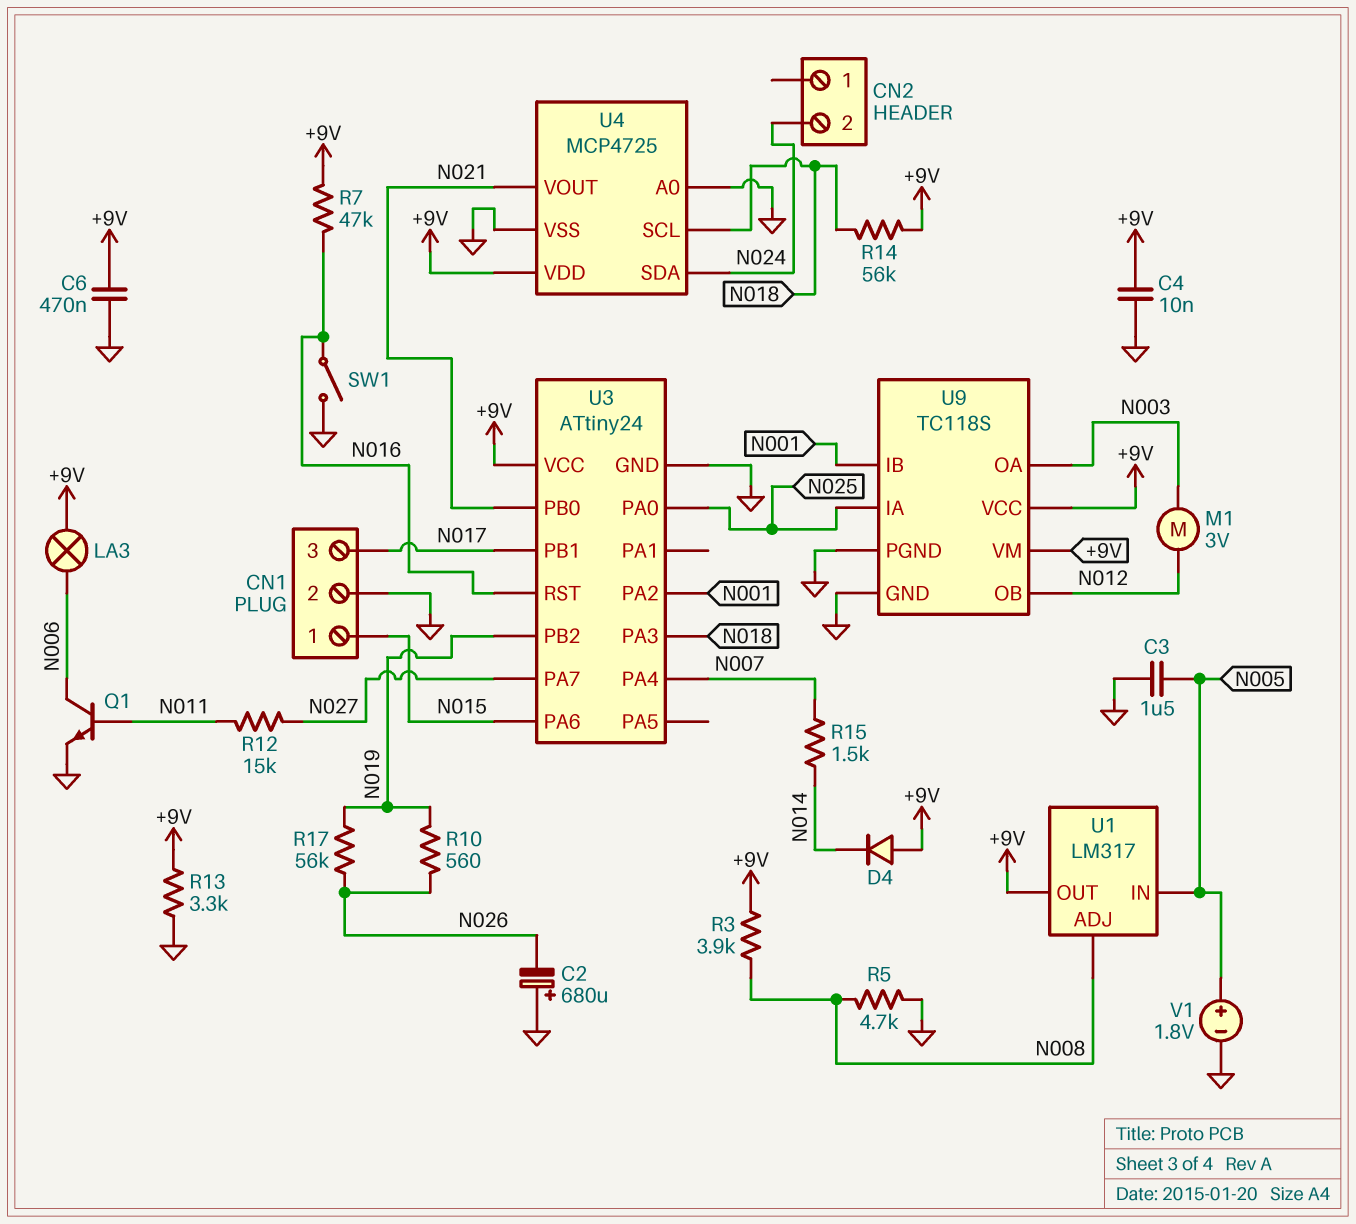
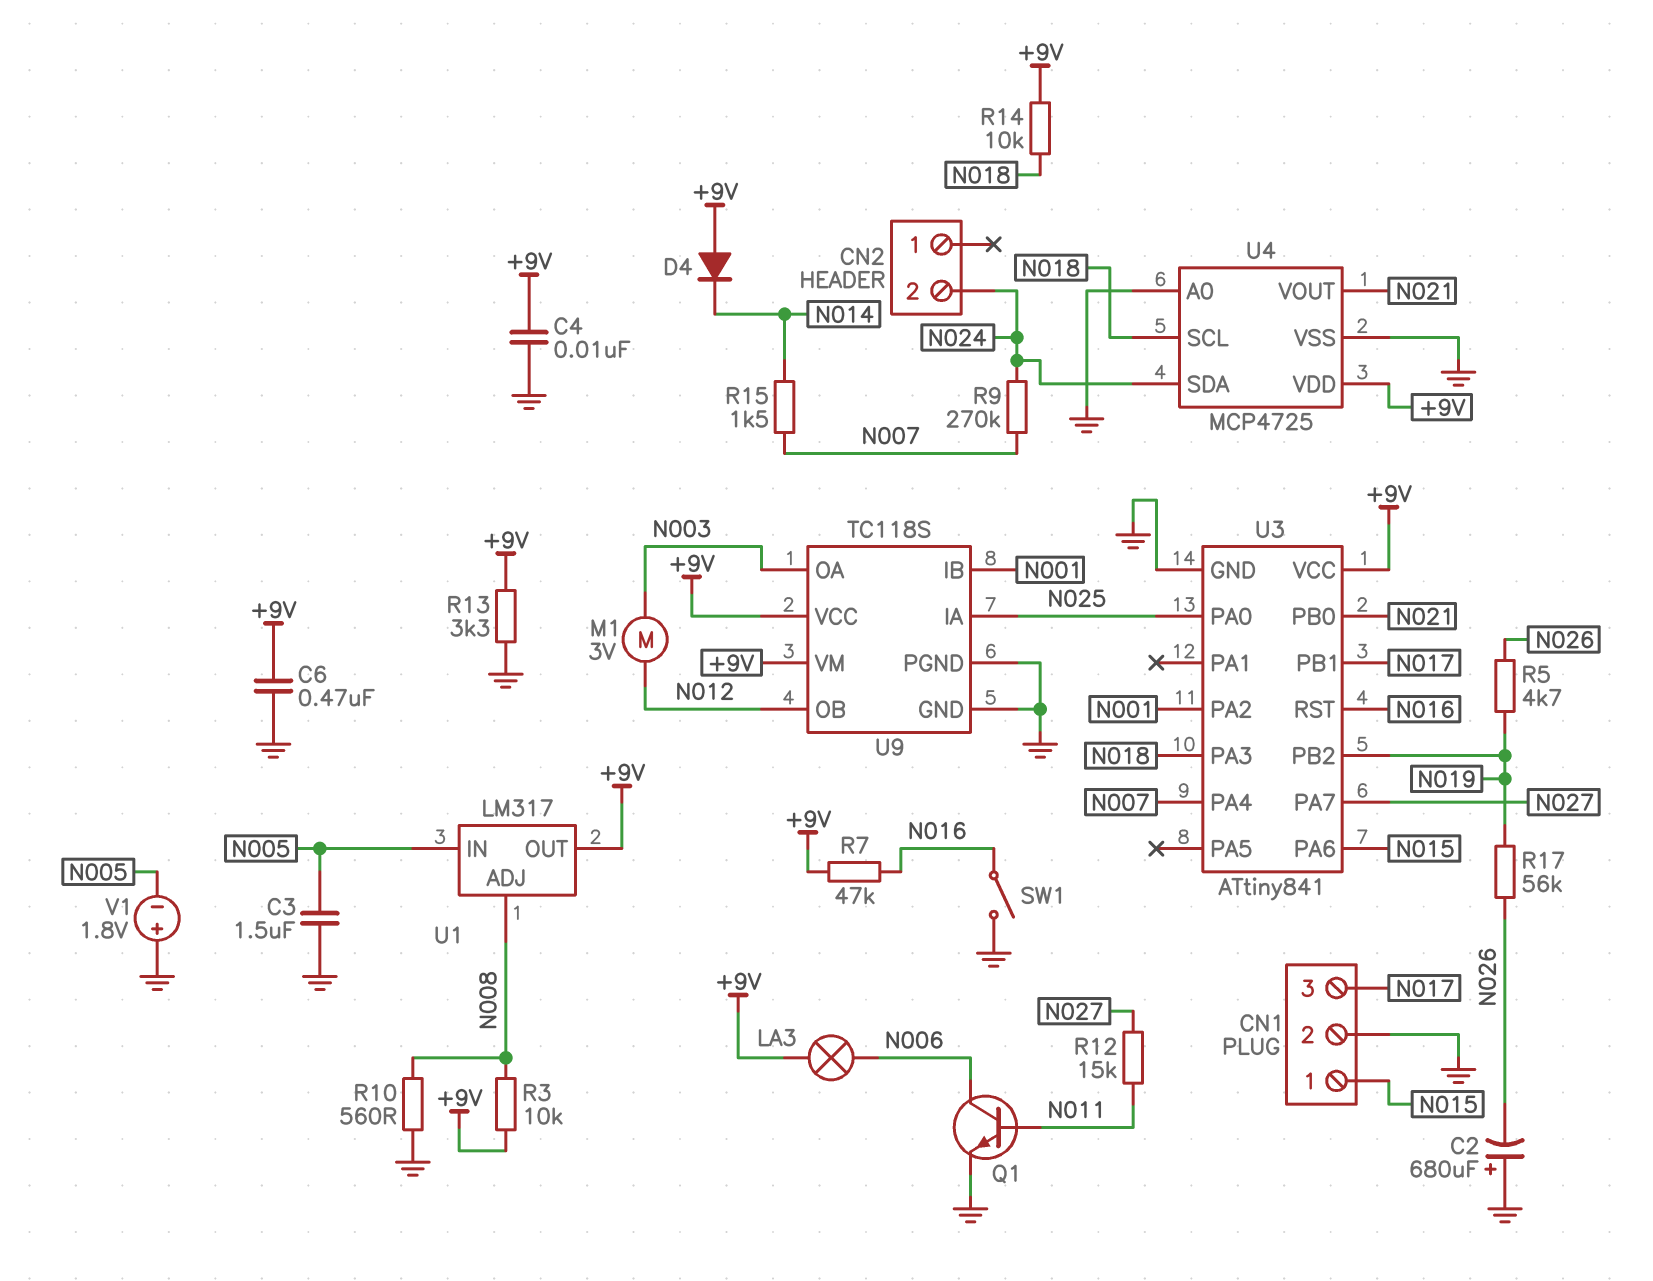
R3: 3.9k (+9V, N008) -> 10k (+9V, N008)
R5: 4.7k (GND, N008) -> 4.7k (N019, N026)
R9: none -> 270k (N007, N024)
R10: 560 (N019, N026) -> 560 (GND, N008)
R14: 56k (+9V, N018) -> 10k (+9V, N018)
U3: ATtiny24 -> ATtiny841
V1: 1.8V (plus N005, minus GND) -> 1.8V (plus GND, minus N005)

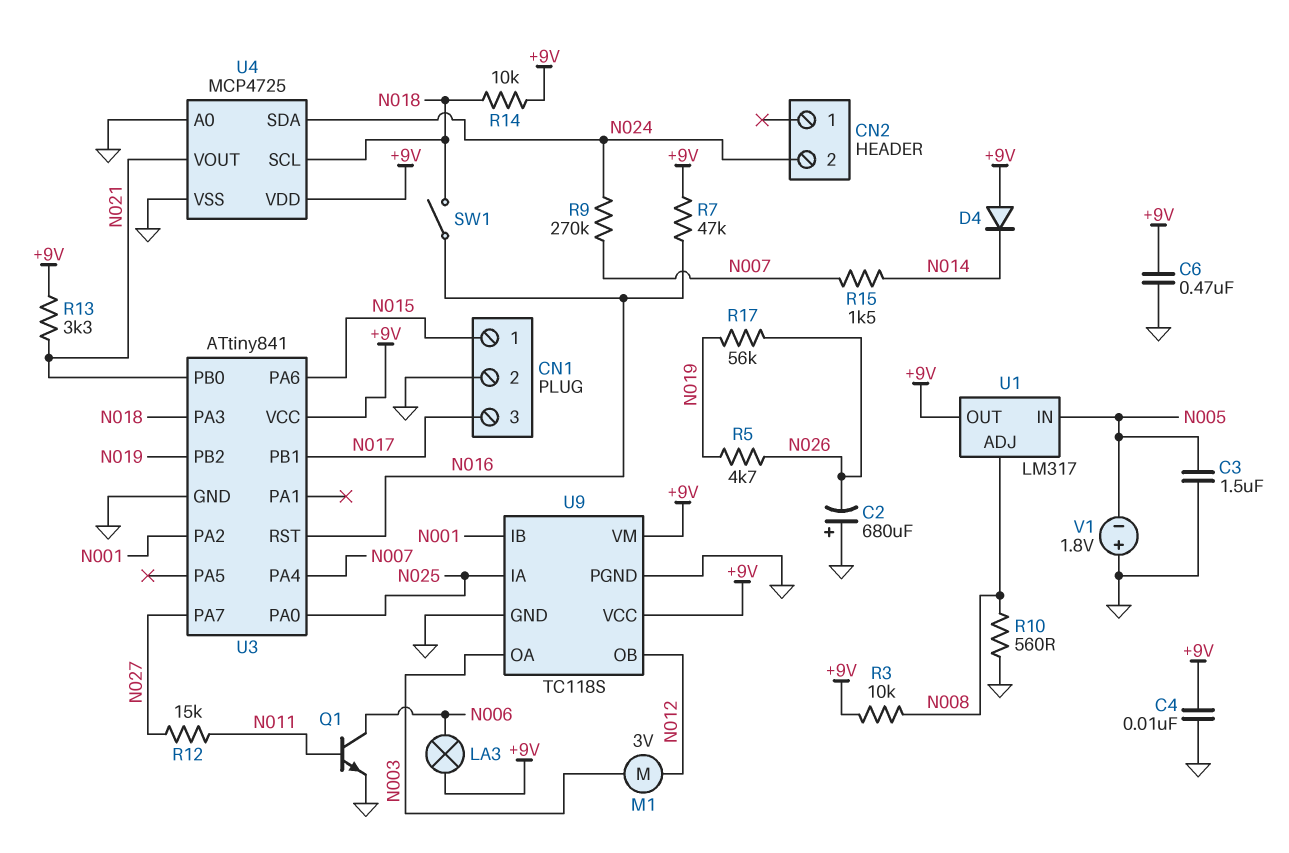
R13: 3.3k (+9V, GND) -> 3.3k (+9V, N021)
SW1: switch (GND, N016) -> switch (N016, N018)

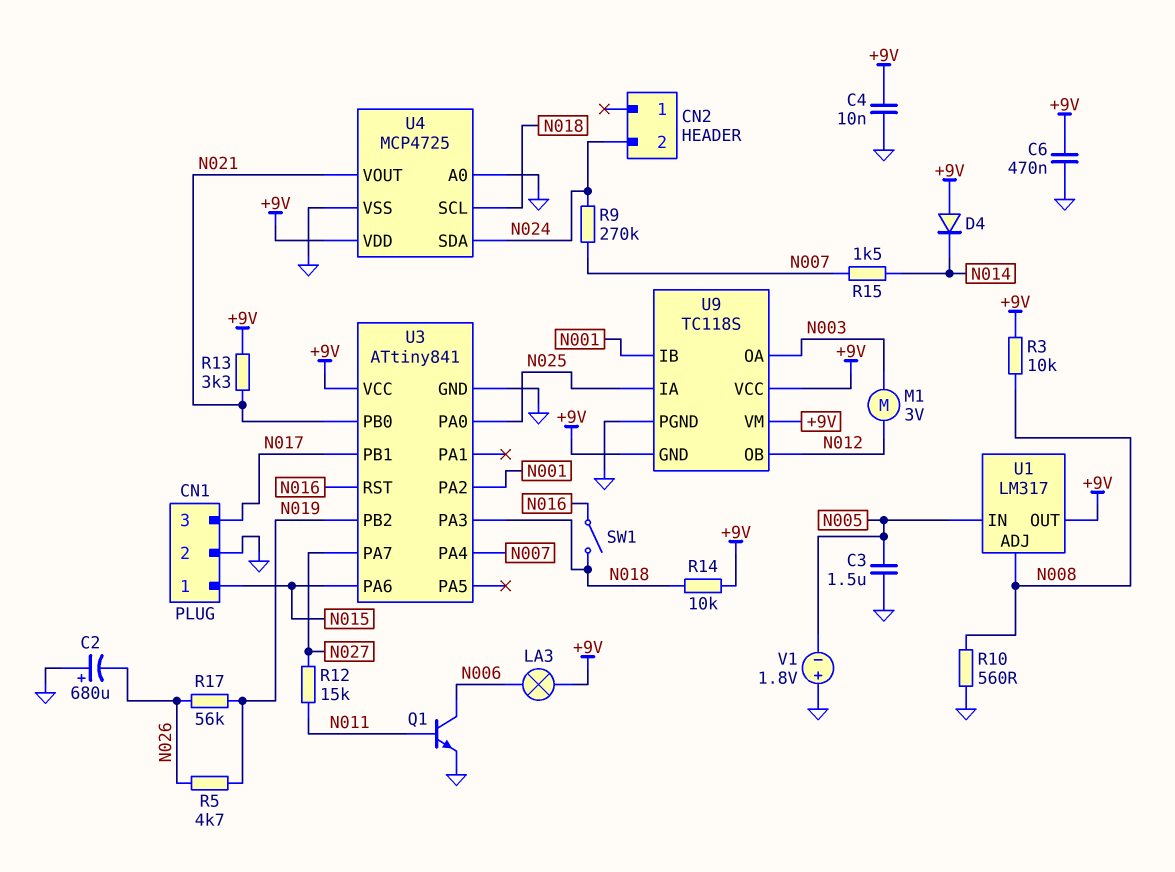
R7: 47k (+9V, N016) -> none
U9 pin GND: GND -> +9V

